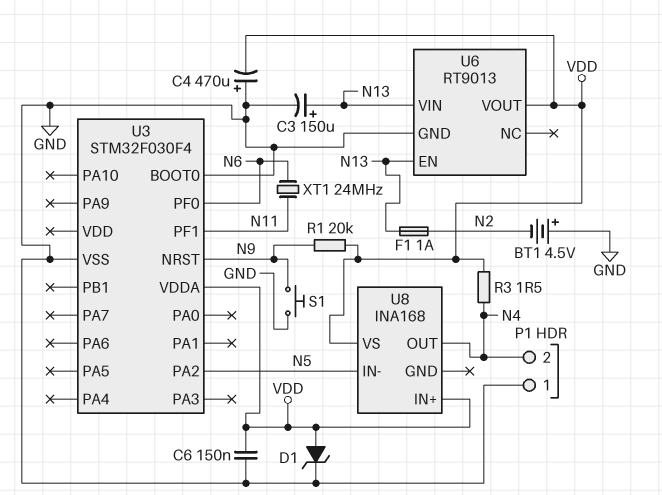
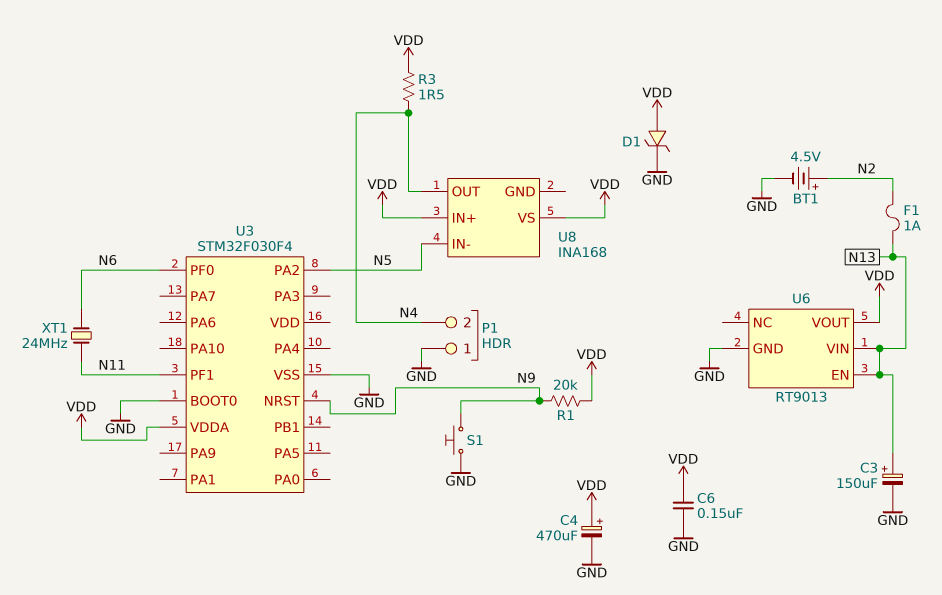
BT1: 4.5V (plus GND, minus N2) -> 4.5V (plus N2, minus GND)
C4: 470uF (plus GND, minus VDD) -> 470uF (plus VDD, minus GND)

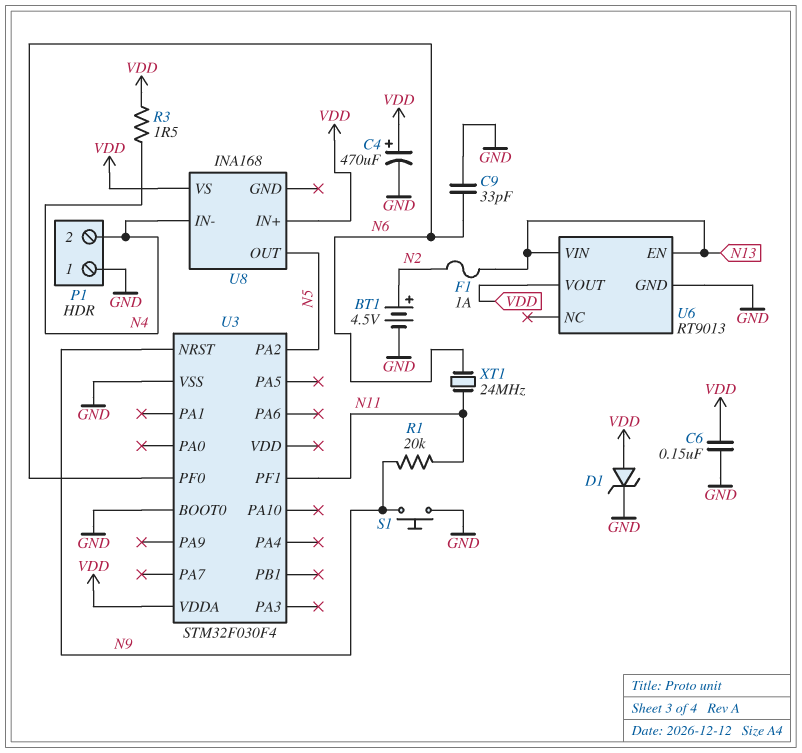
C3: 150uF (plus N13, minus GND) -> none
C9: none -> 33pF (GND, N6)
R1: 20k (N9, VDD) -> 20k (N9, N11)
U8 pin IN-: N5 -> N4
U8 pin OUT: N4 -> N5

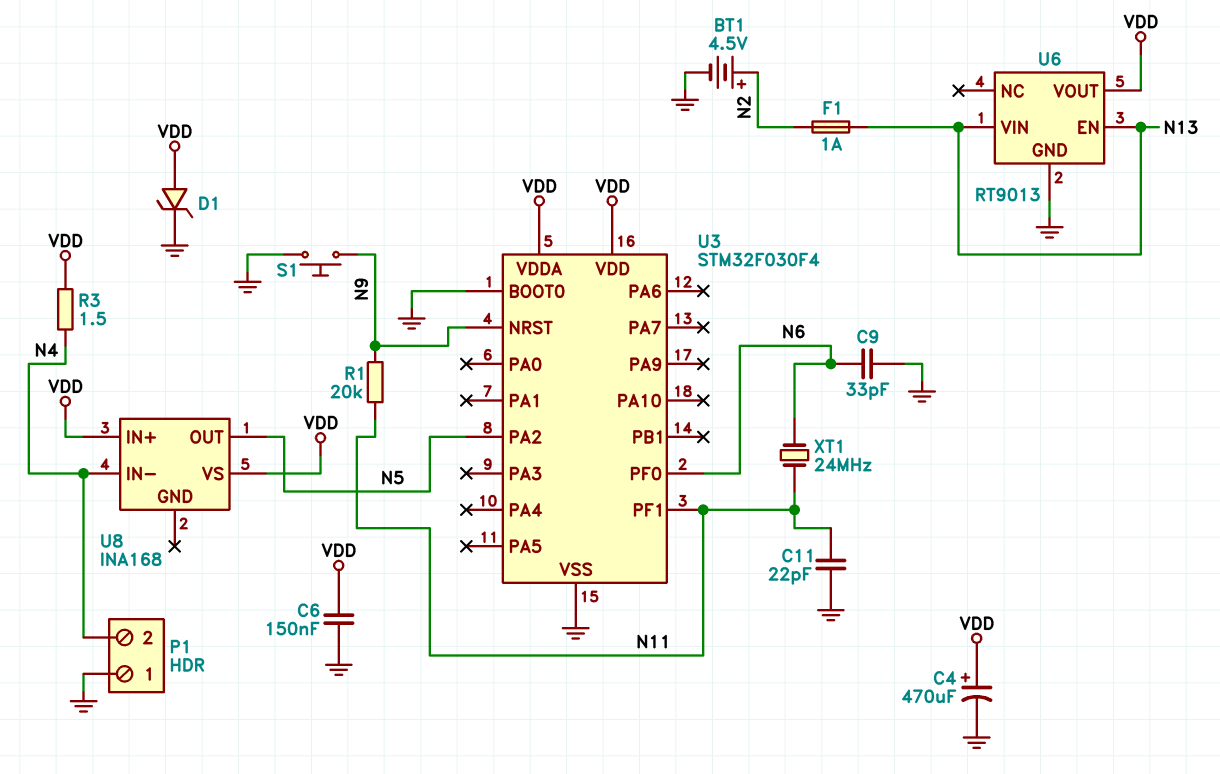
C11: none -> 22pF (GND, N11)
U3 pin VDD: none -> VDD

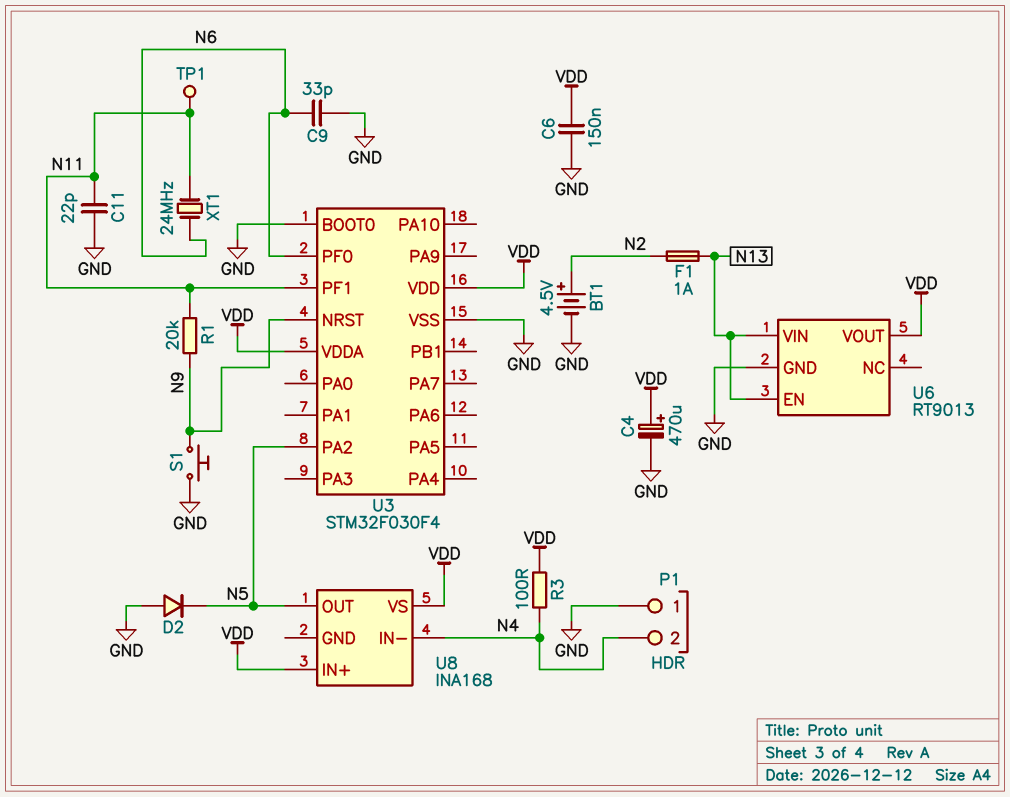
D1: zener (A VDD, K GND) -> none
D2: none -> diode (A GND, K N5)
R3: 1.5 (N4, VDD) -> 100 (N4, VDD)
TP1: none -> test point (N11)

